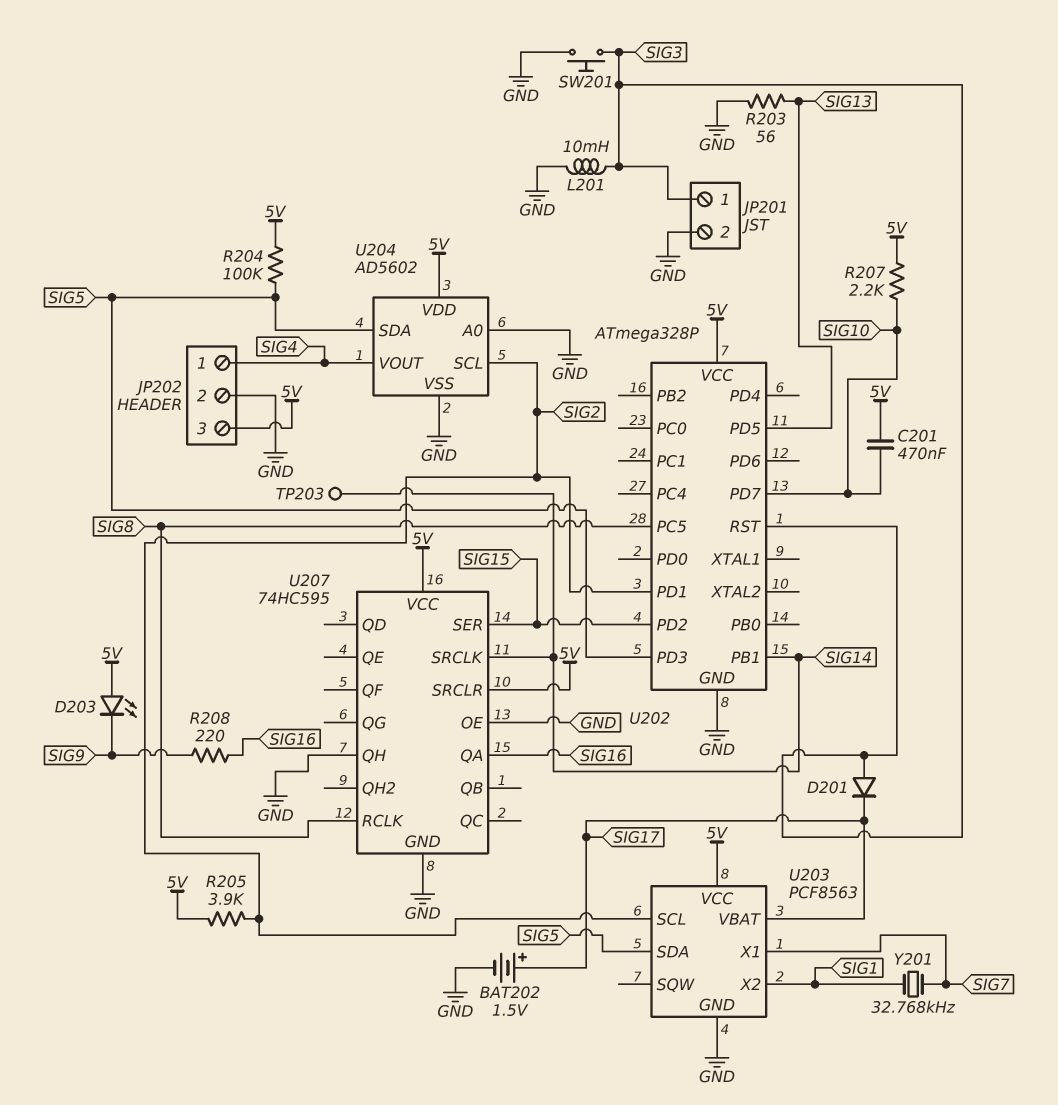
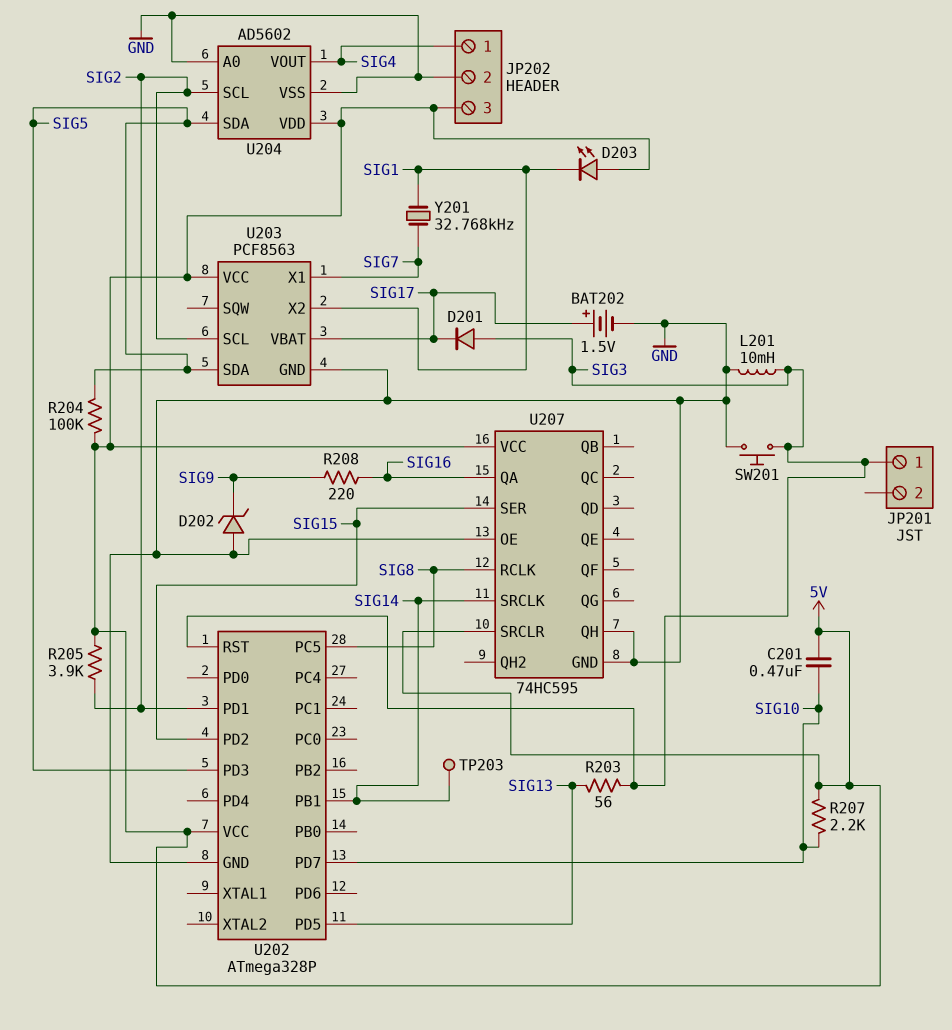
D202: none -> zener (A GND, K SIG9)
D203: LED (A 5V, K SIG9) -> LED (A 5V, K SIG1)
JP201 pin 2: GND -> none
R203: 56 (GND, SIG13) -> 56 (SIG3, SIG13)

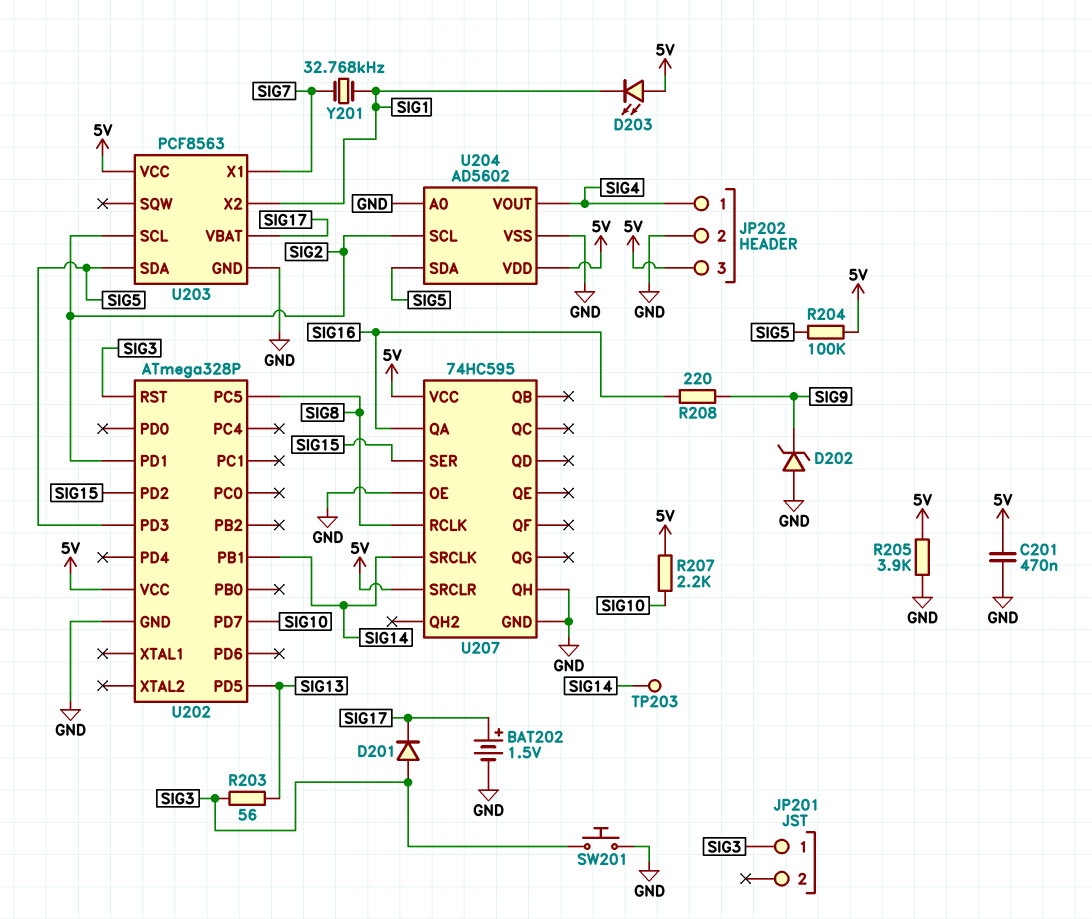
C201: 470nF (5V, SIG10) -> 470nF (5V, GND)
L201: 10mH (GND, SIG3) -> none
R205: 3.9k (5V, SIG2) -> 3.9k (5V, GND)

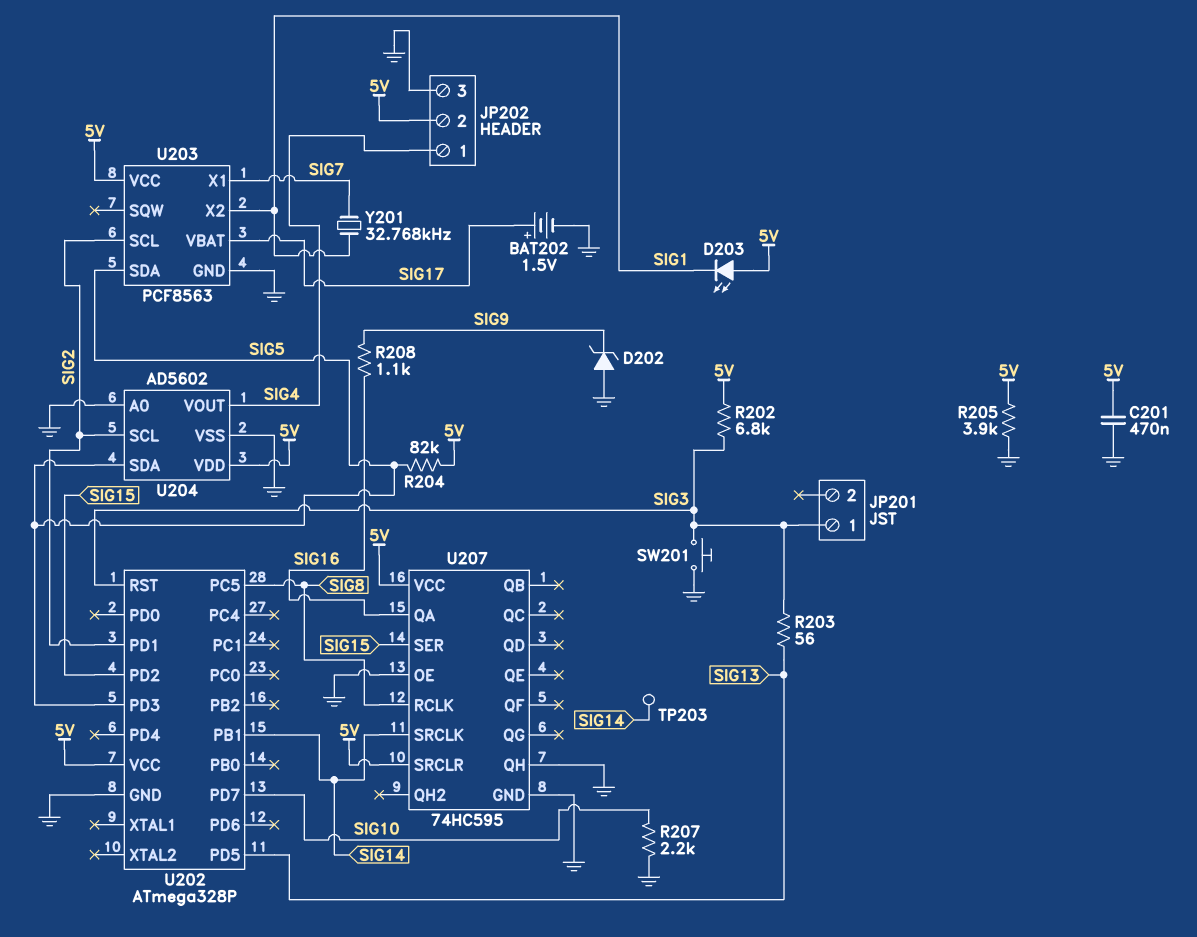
D201: diode (A SIG3, K SIG17) -> none
JP202 pin 2: GND -> 5V
JP202 pin 3: 5V -> GND
R202: none -> 6.8k (5V, SIG3)
R204: 100k (5V, SIG5) -> 82k (5V, SIG5)
R207: 2.2k (5V, SIG10) -> 2.2k (GND, SIG10)
R208: 220 (SIG9, SIG16) -> 1.1k (SIG9, SIG16)

